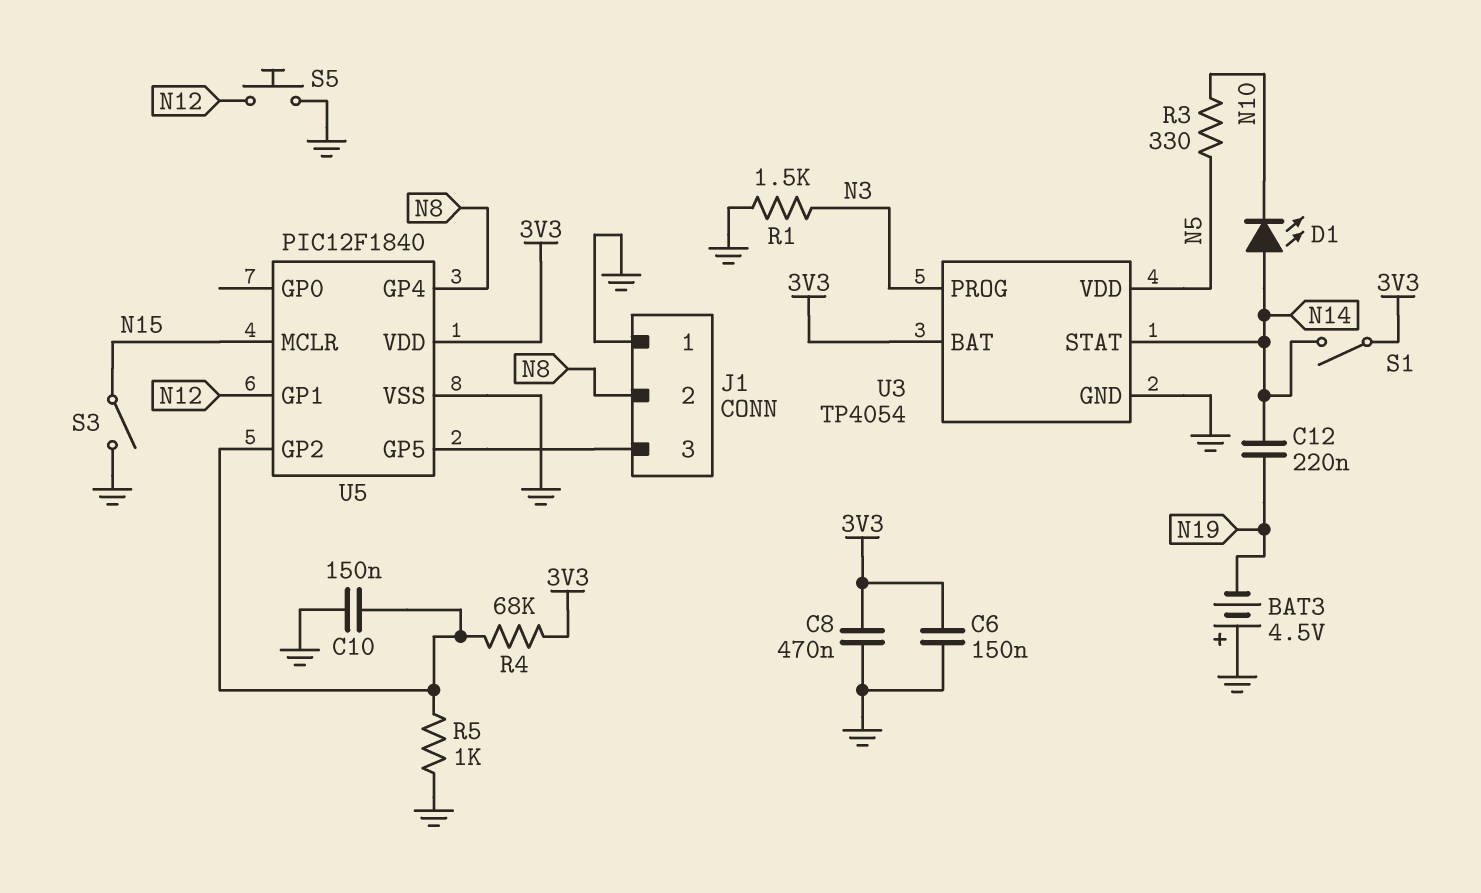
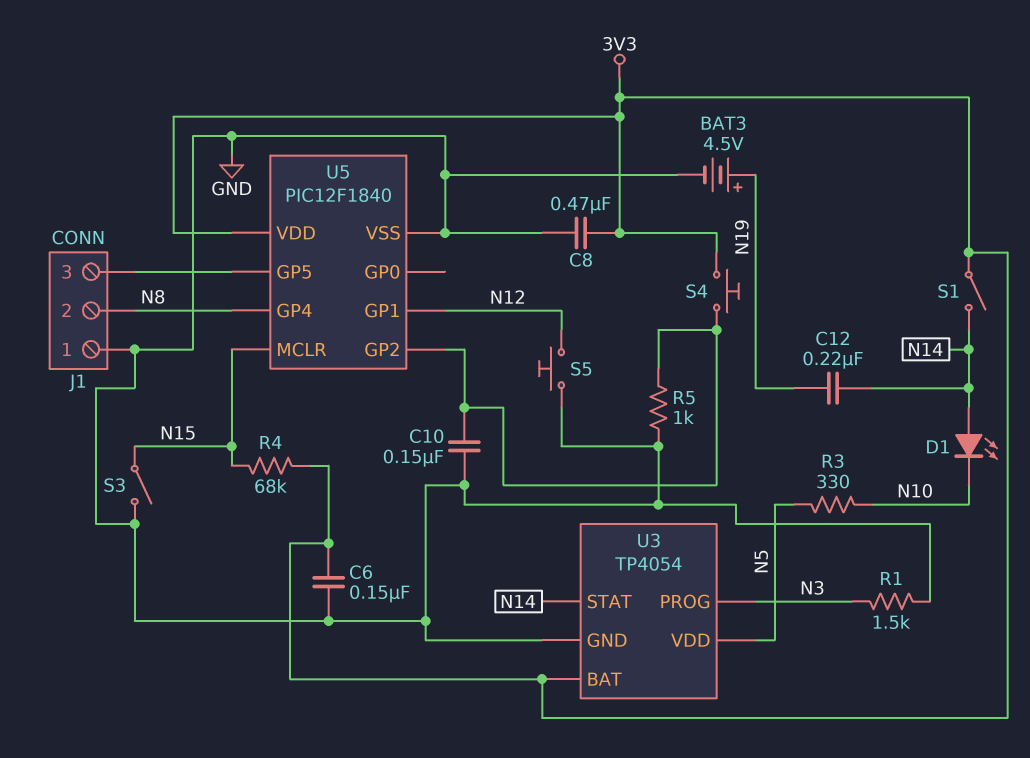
BAT3: 4.5V (plus GND, minus N19) -> 4.5V (plus N19, minus GND)
R4: 68k (3V3, U5/GP2) -> 68k (3V3, N15)
S4: none -> button (3V3, U5/GP2)

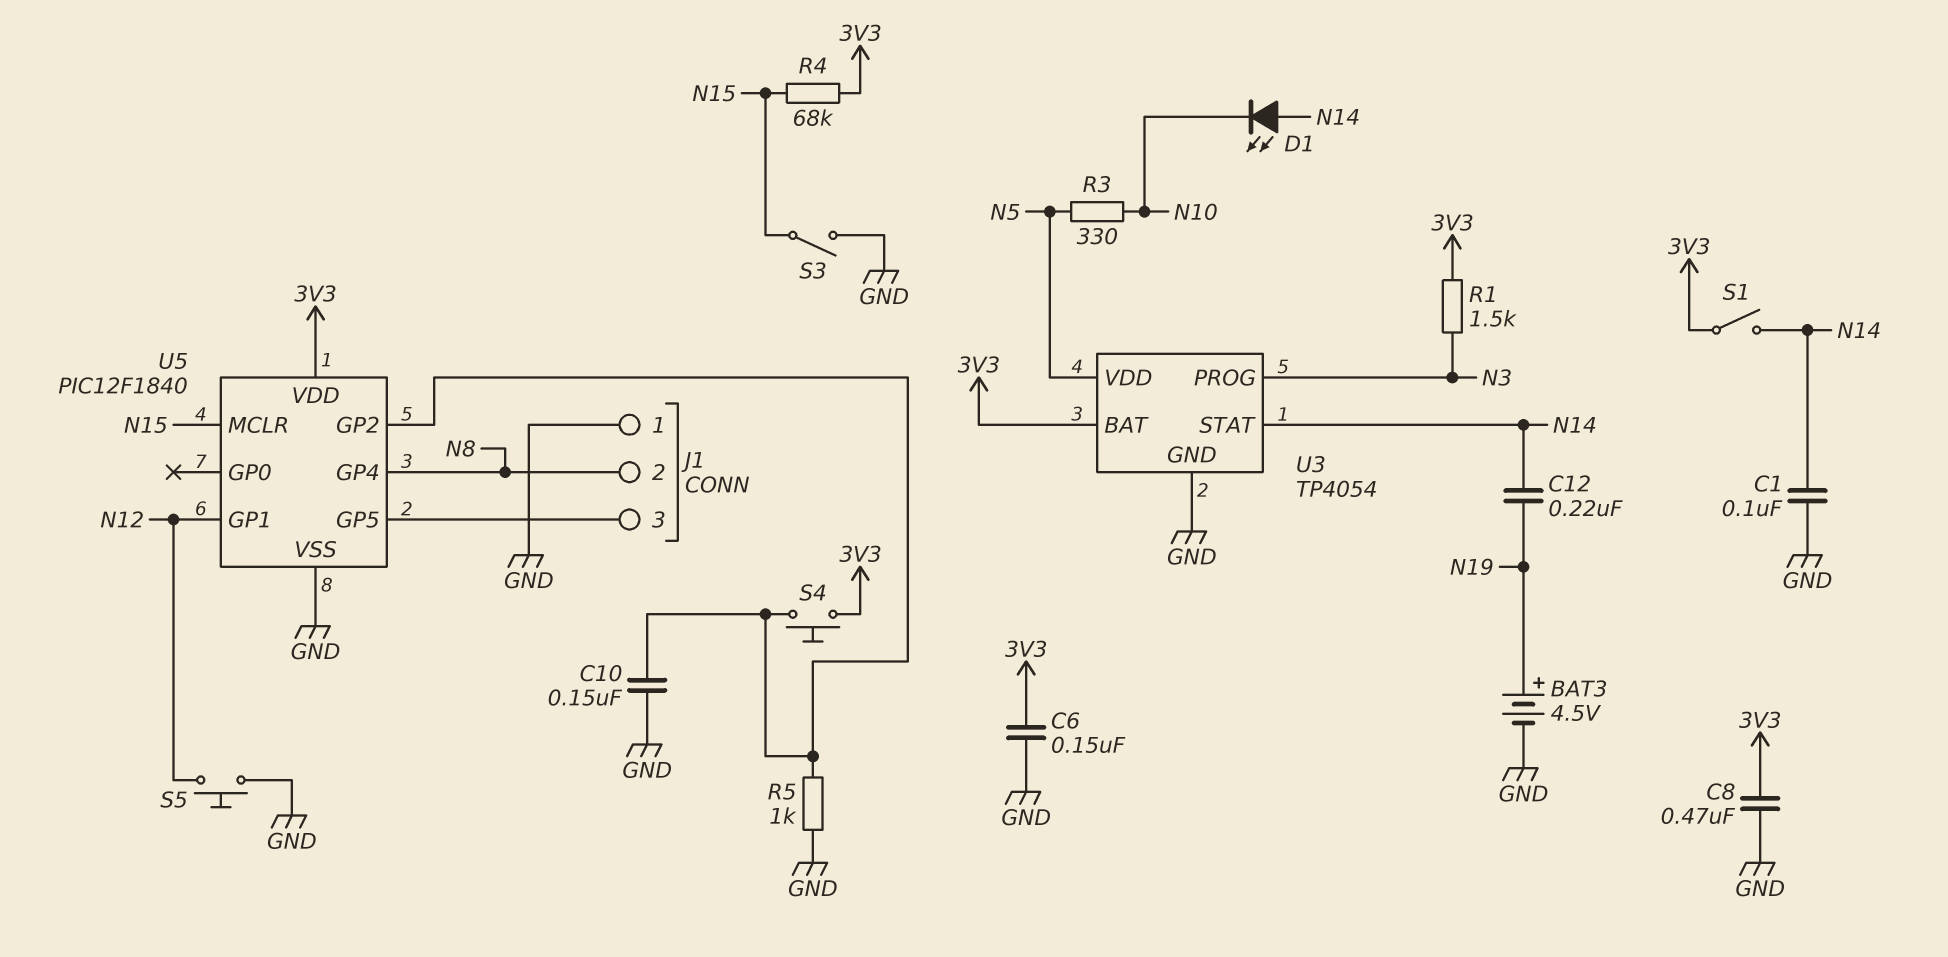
C1: none -> 100nF (GND, N14)
R1: 1.5k (GND, N3) -> 1.5k (3V3, N3)

